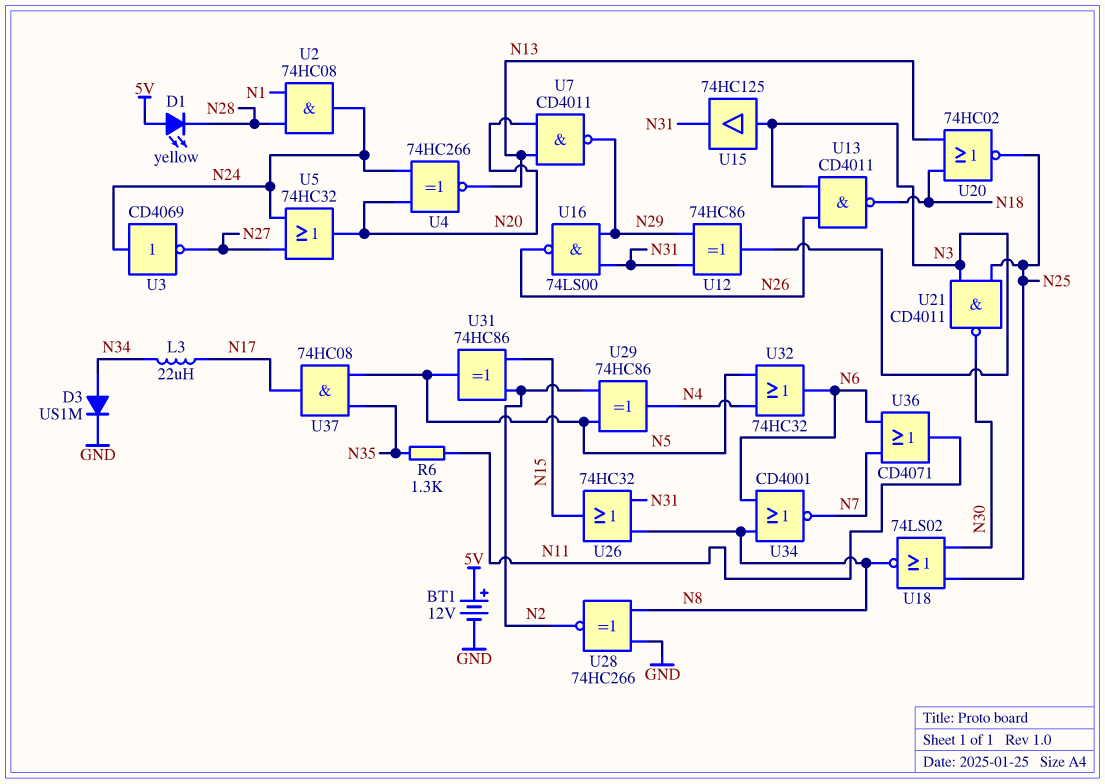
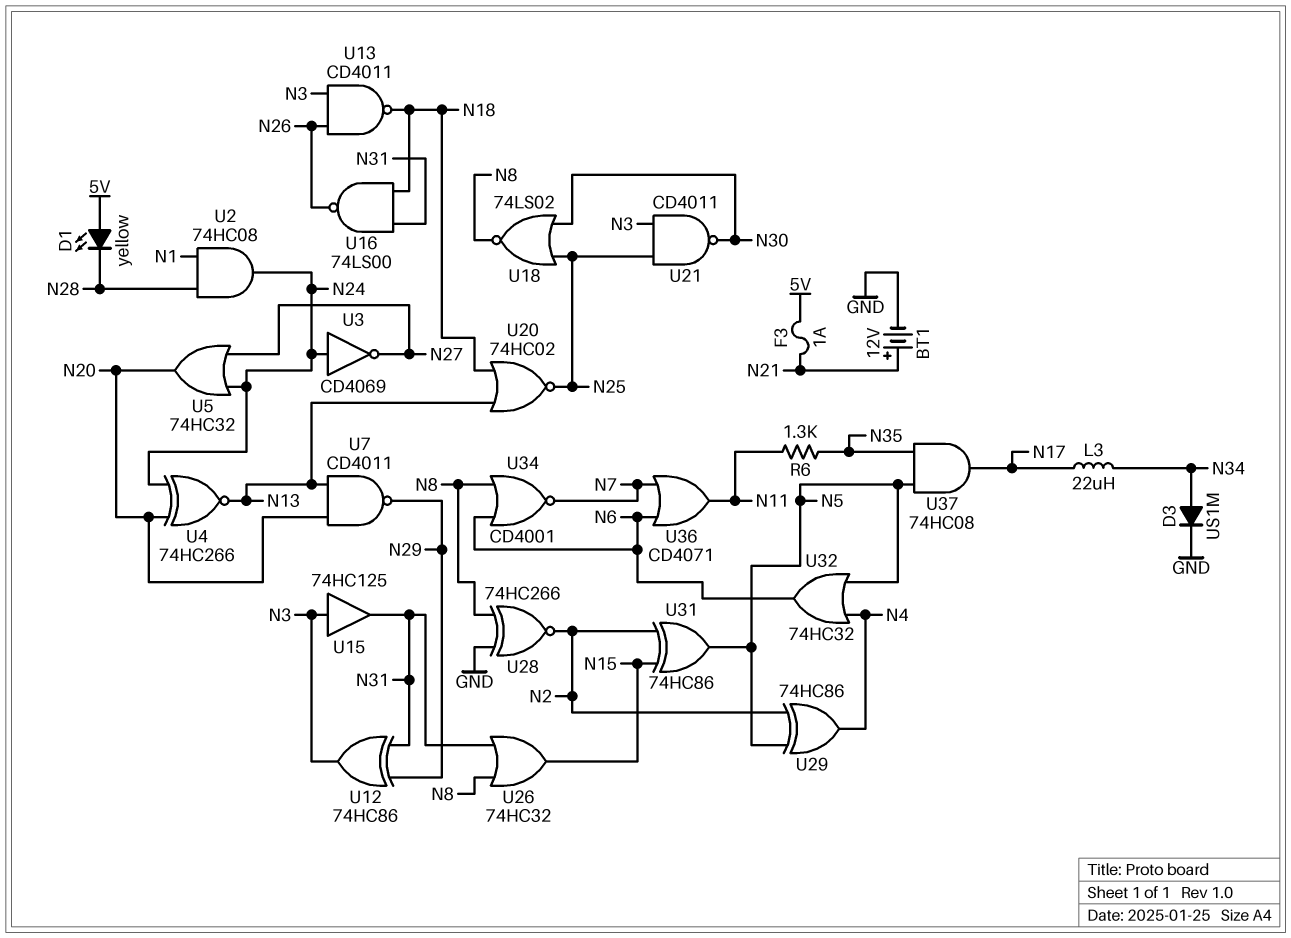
BT1: 12V (plus 5V, minus GND) -> 12V (plus N21, minus GND)
F3: none -> 1A (5V, N21)
U16: NAND 74LS00 (in N29, in N31, out N26) -> NAND 74LS00 (in N18, in N31, out N26)

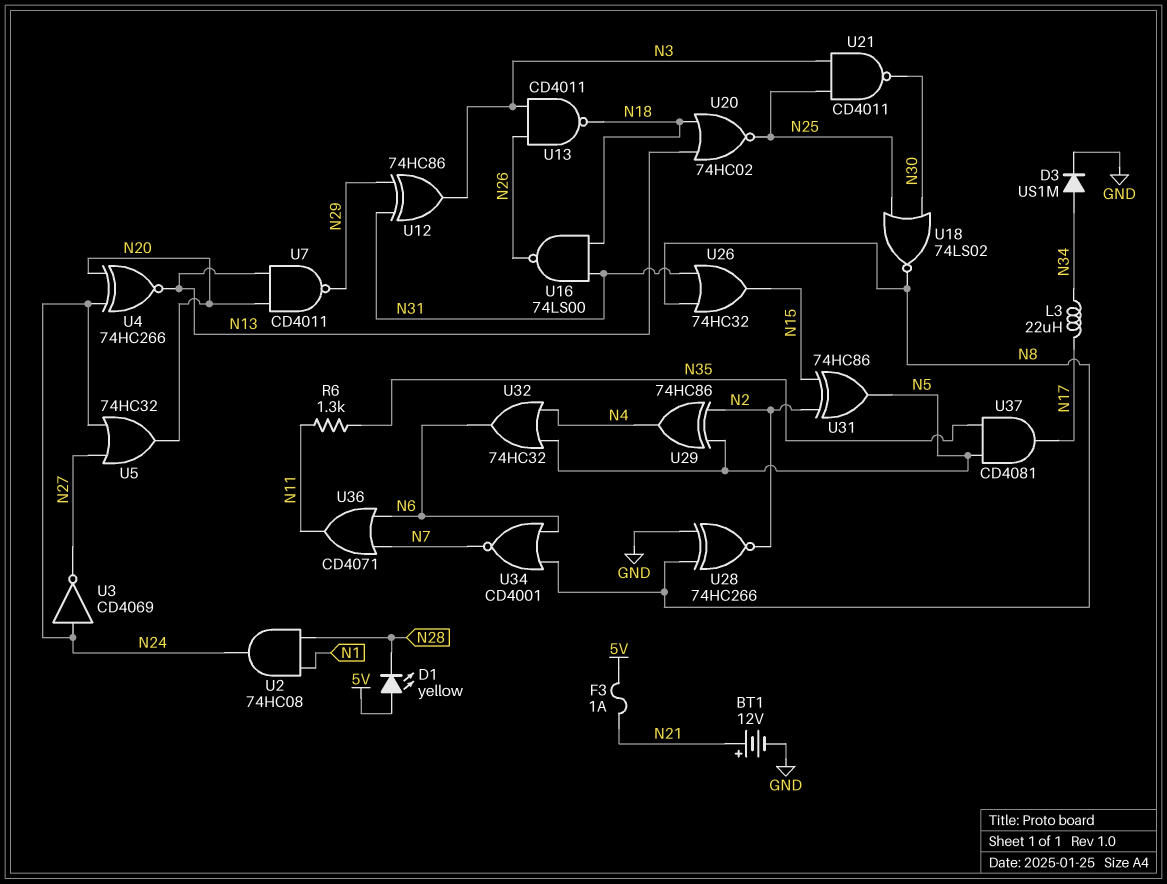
U15: buffer 74HC125 (in N3, out N31) -> none
U37: AND 74HC08 (in N5, in N35, out N17) -> AND CD4081 (in N5, in N35, out N17)

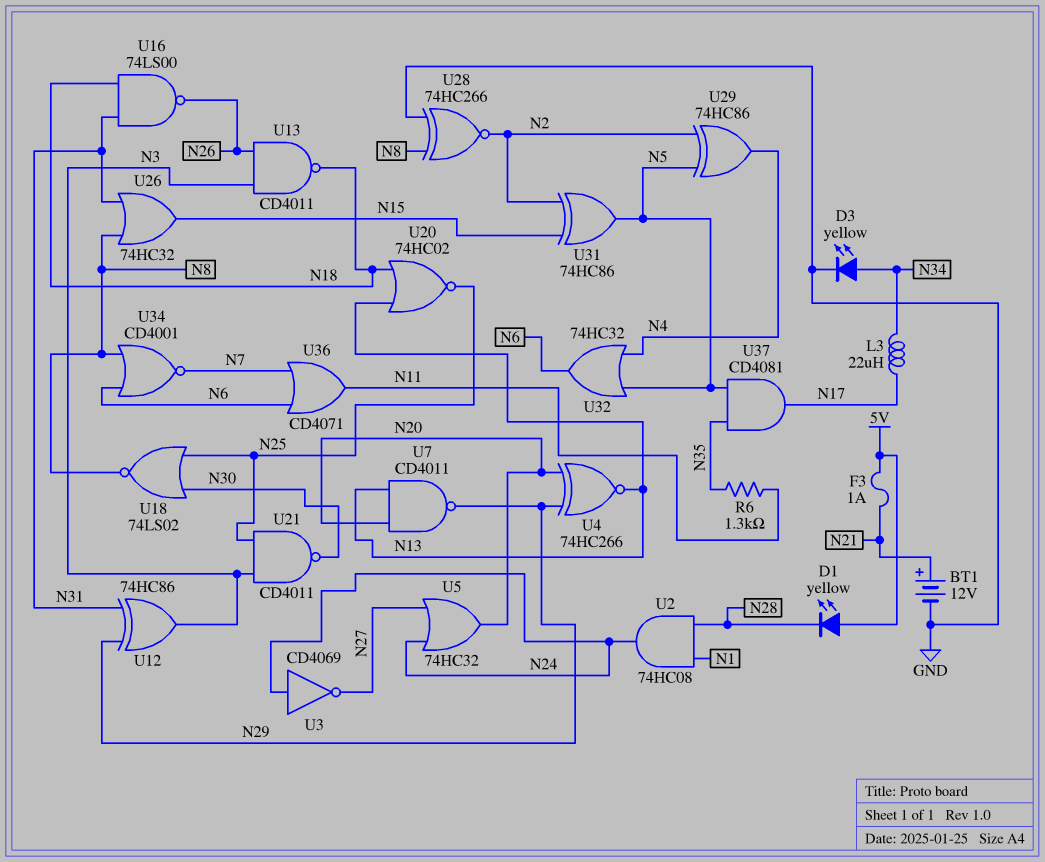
D3: diode US1M (A N34, K GND) -> LED yellow (A N34, K GND)
U4: XNOR 74HC266 (in N20, in N24, out N13) -> XNOR 74HC266 (in N20, in N29, out N13)

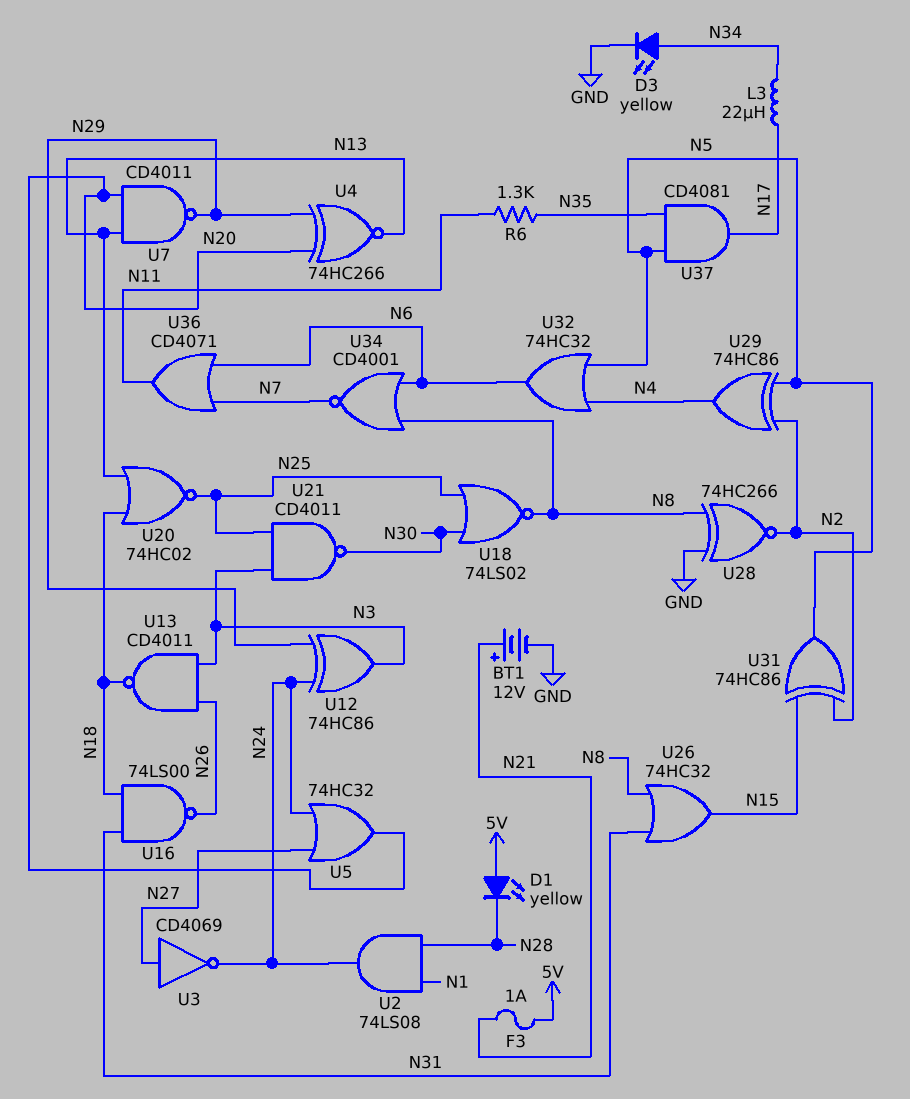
U2: AND 74HC08 (in N1, in N28, out N24) -> AND 74LS08 (in N1, in N28, out N24)
U3: NOT CD4069 (in N24, out N27) -> NOT CD4069 (in N27, out N24)
U12: XOR 74HC86 (in N29, in N31, out N3) -> XOR 74HC86 (in N24, in N29, out N3)

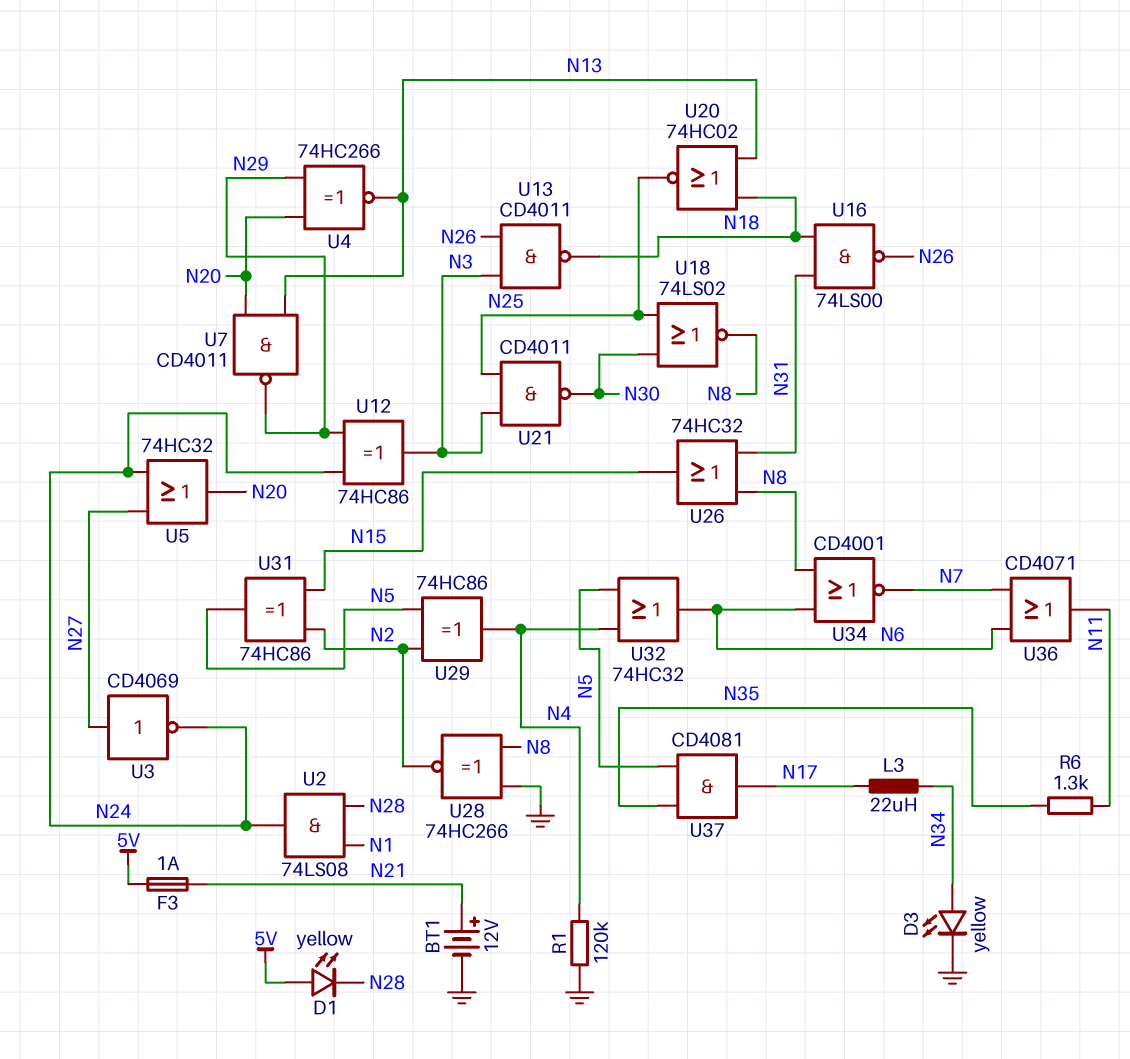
R1: none -> 120k (GND, N4)

